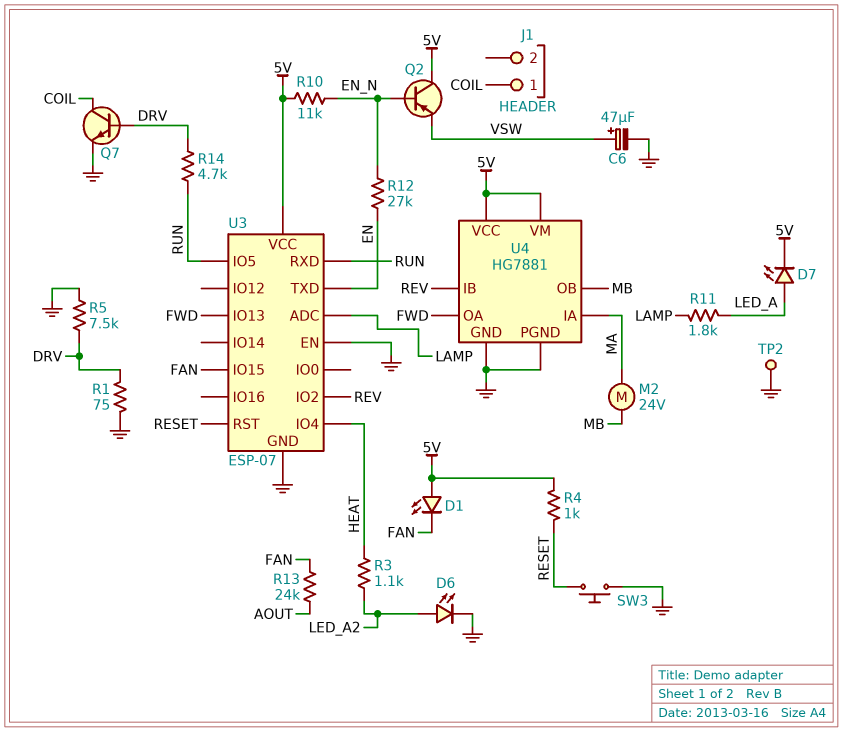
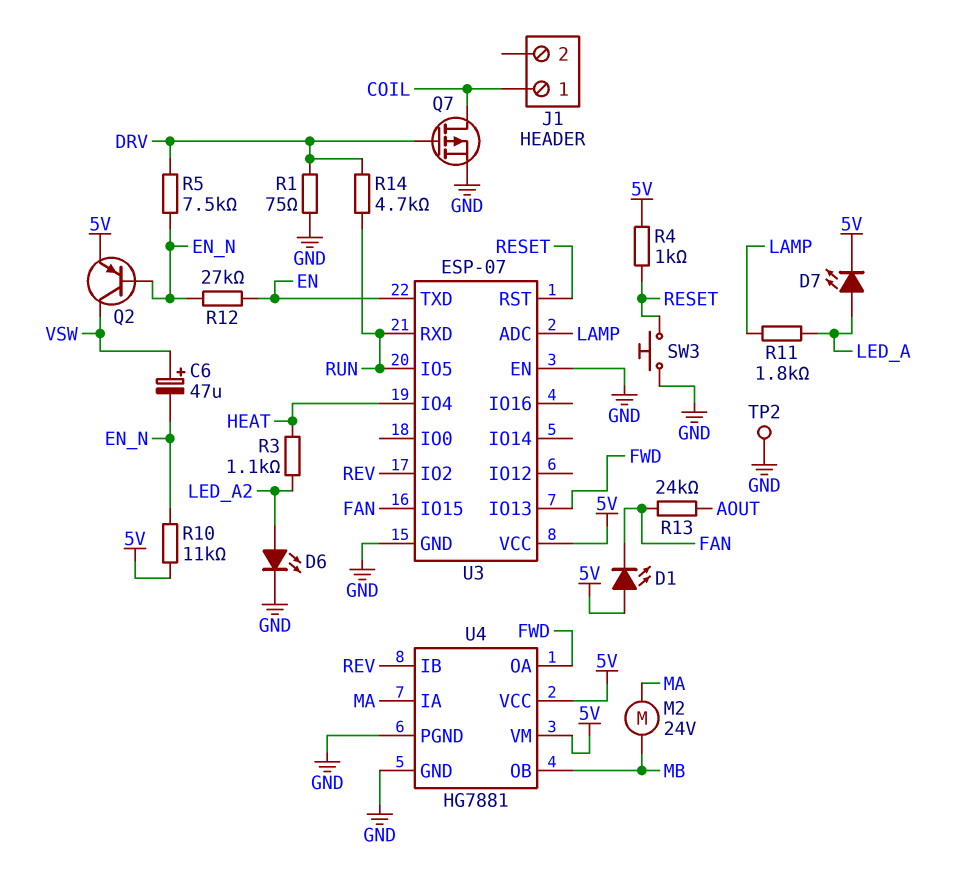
C6: 47uF (plus VSW, minus GND) -> 47uF (plus VSW, minus EN_N)
Q2: PNP (B EN_N, C 5V, E VSW) -> PNP (B EN_N, C VSW, E 5V)
Q7: NPN (B DRV, C COIL, E GND) -> PMOS (G DRV, D COIL, S GND)
R5: 7.5k (DRV, GND) -> 7.5k (DRV, EN_N)

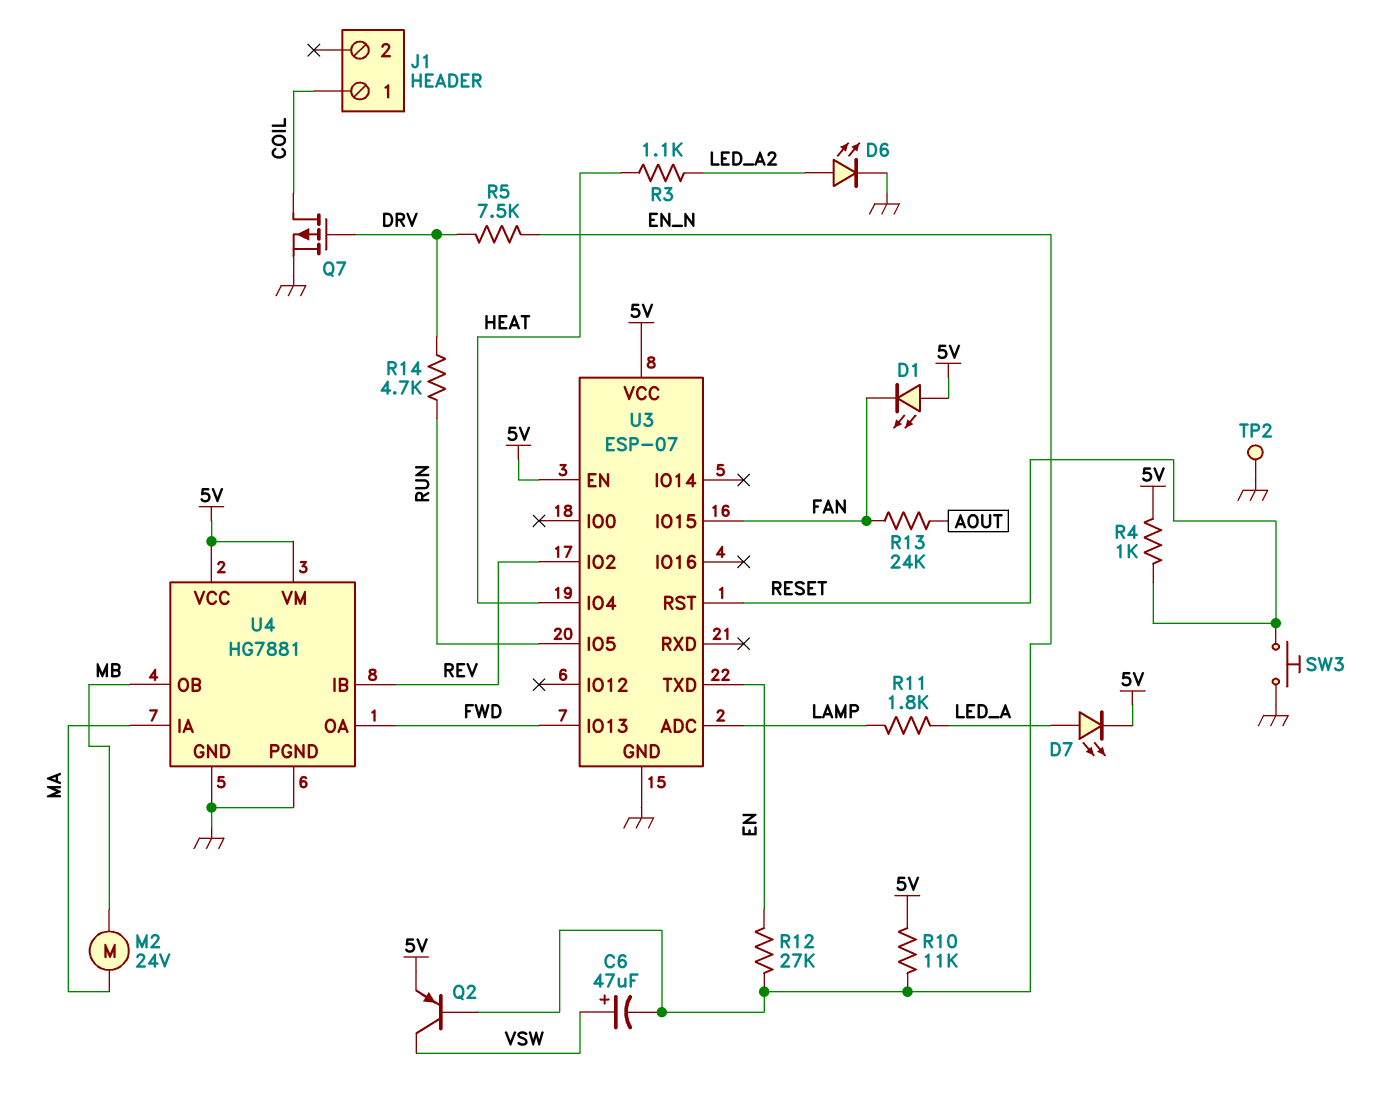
R1: 75 (DRV, GND) -> none
U3 pin EN: GND -> 5V
U3 pin RXD: RUN -> none

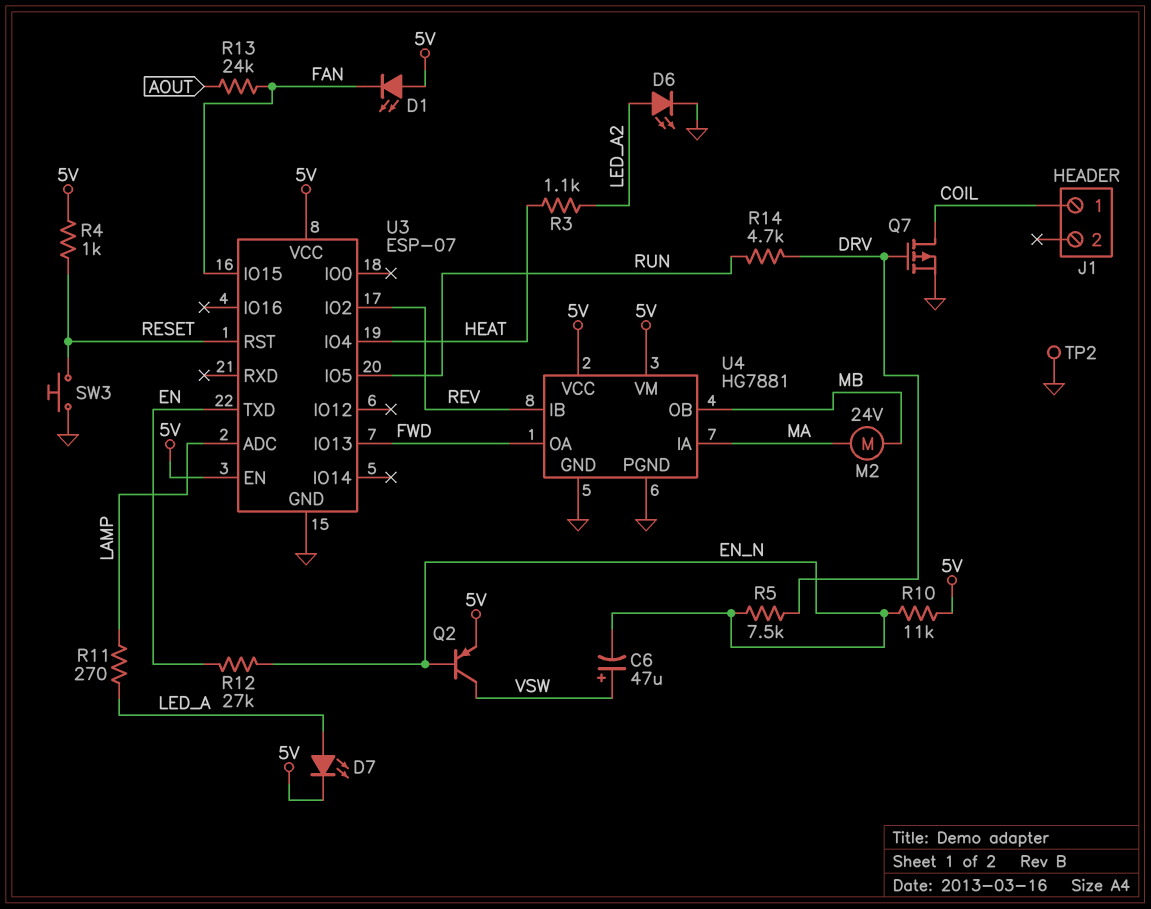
R11: 1.8k (LAMP, LED_A) -> 270 (LAMP, LED_A)

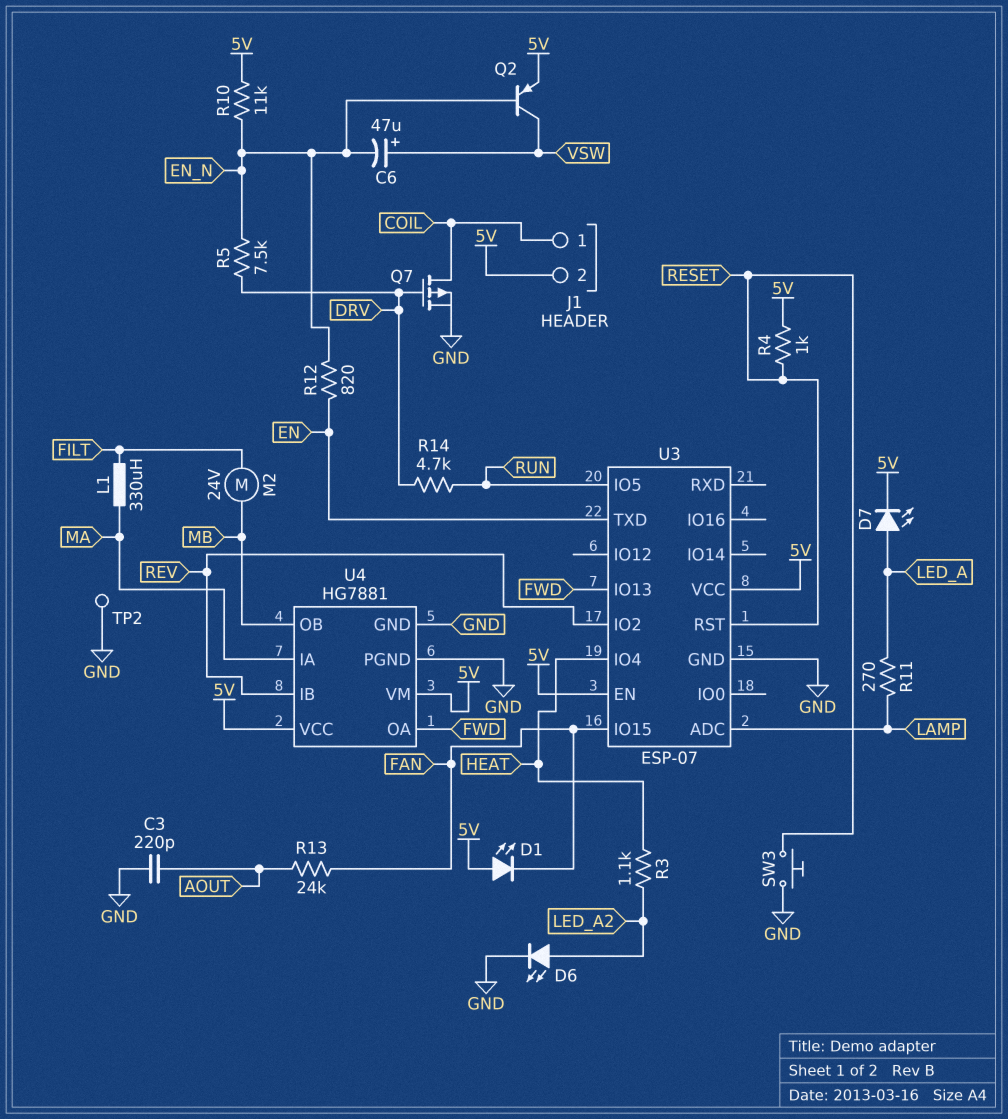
C3: none -> 220pF (AOUT, GND)
J1 pin 2: none -> 5V
L1: none -> 330uH (FILT, MA)
M2: motor 24V (MA, MB) -> motor 24V (FILT, MB)
R12: 27k (EN, EN_N) -> 820 (EN, EN_N)

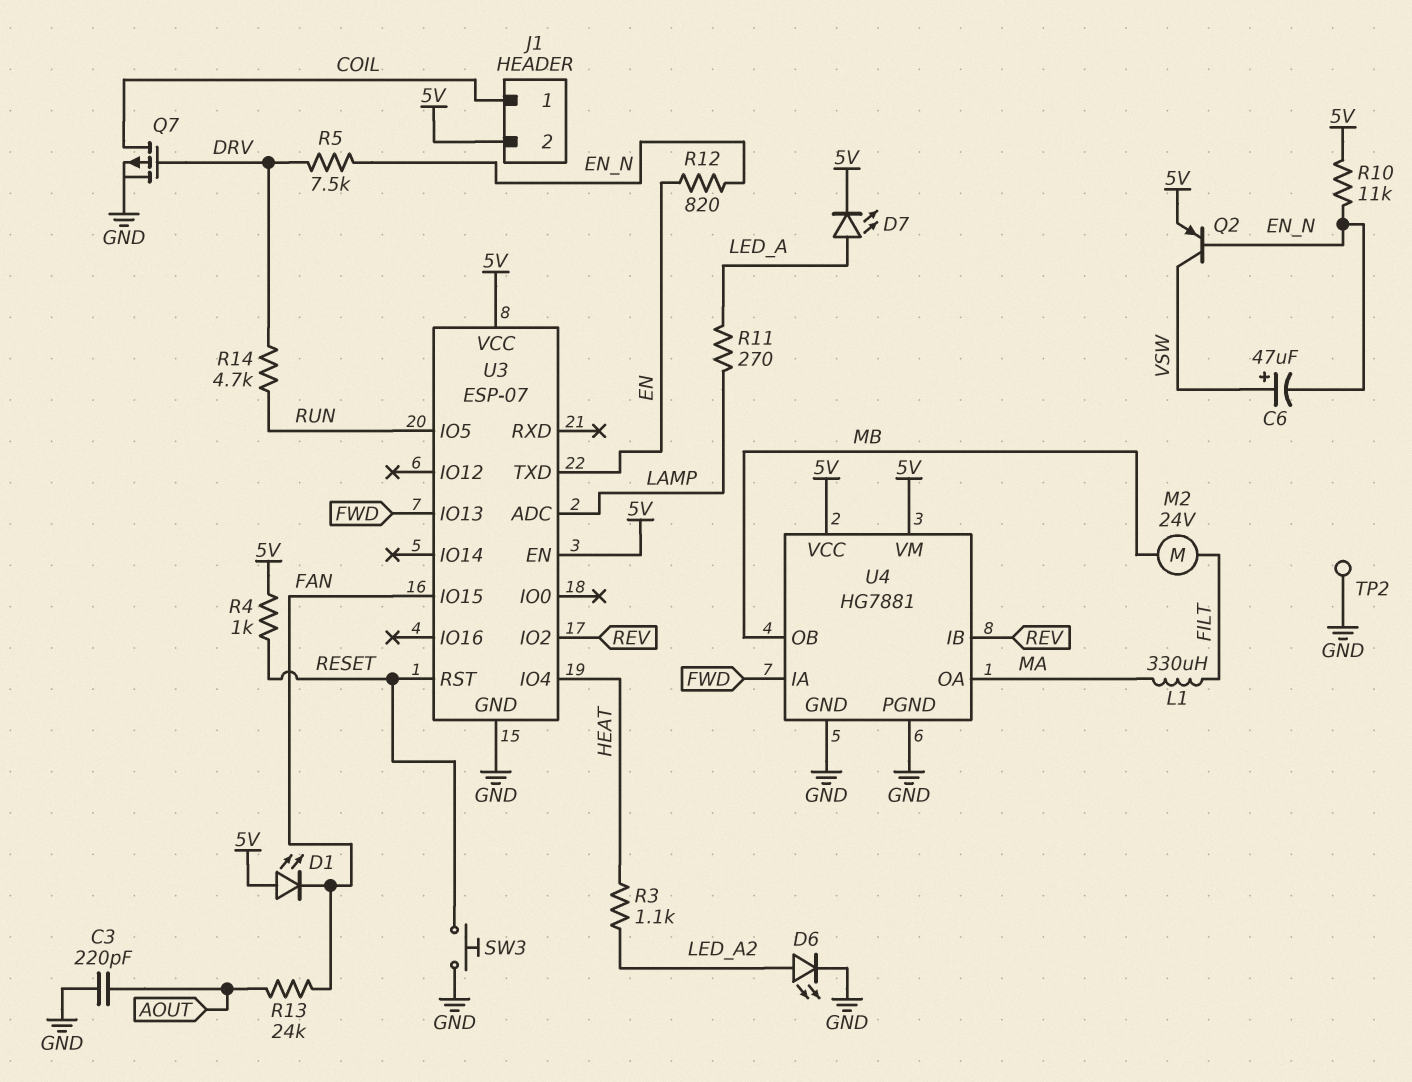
U4 pin IA: MA -> FWD
U4 pin OA: FWD -> MA

